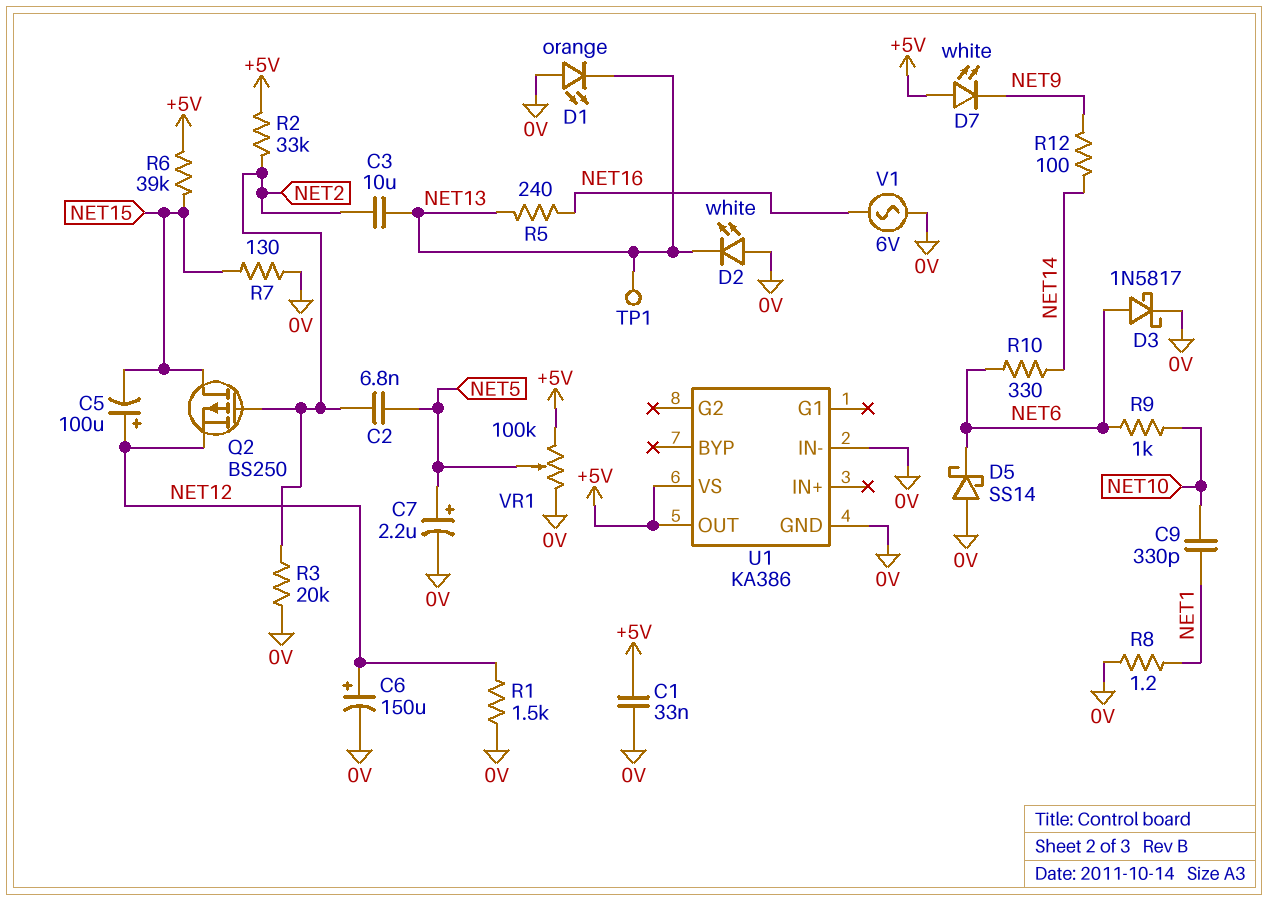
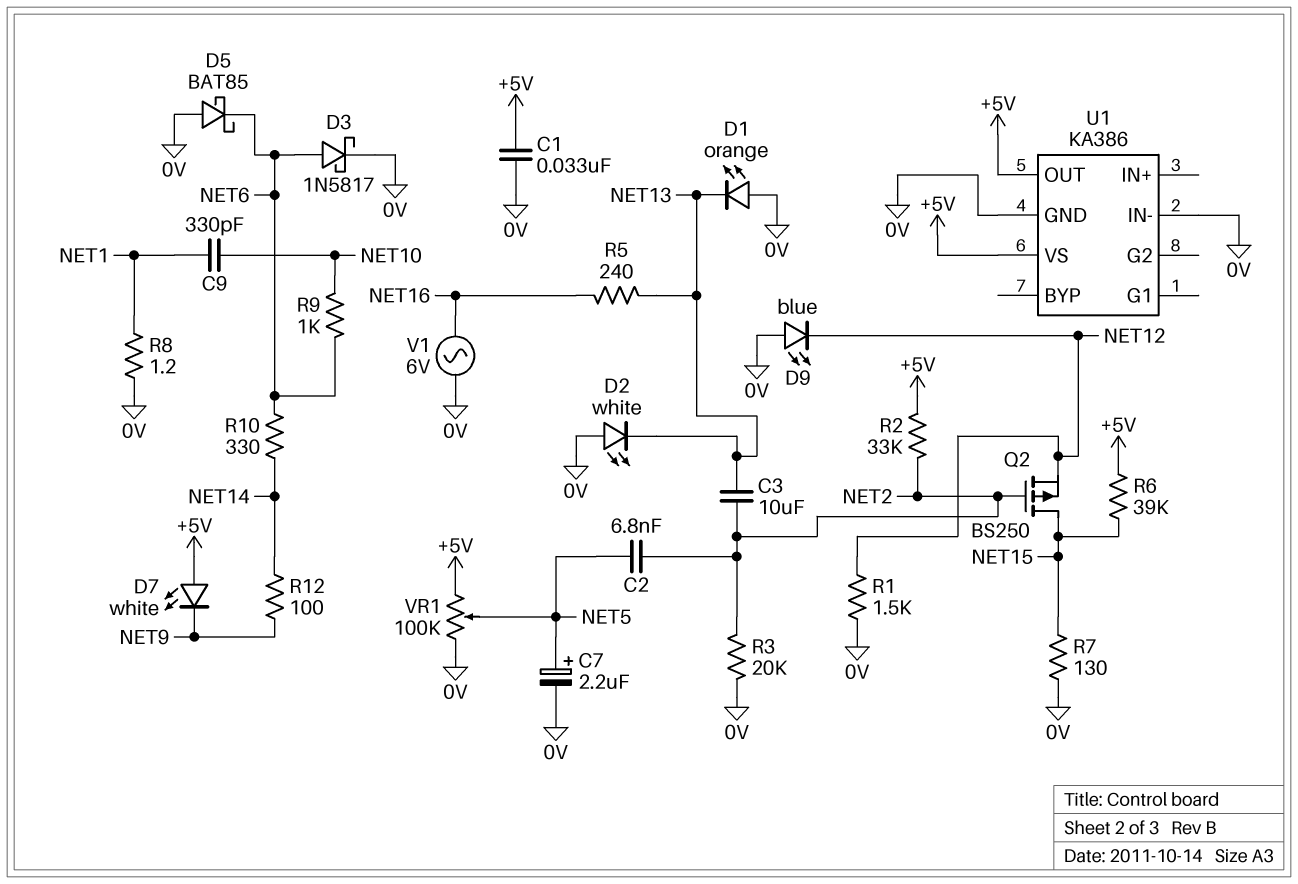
C5: 100uF (plus NET12, minus NET15) -> none
C6: 150uF (plus NET12, minus 0V) -> none
D5: schottky SS14 (A 0V, K NET6) -> schottky BAT85 (A 0V, K NET6)
D9: none -> LED blue (A 0V, K NET12)
TP1: test point (NET13) -> none

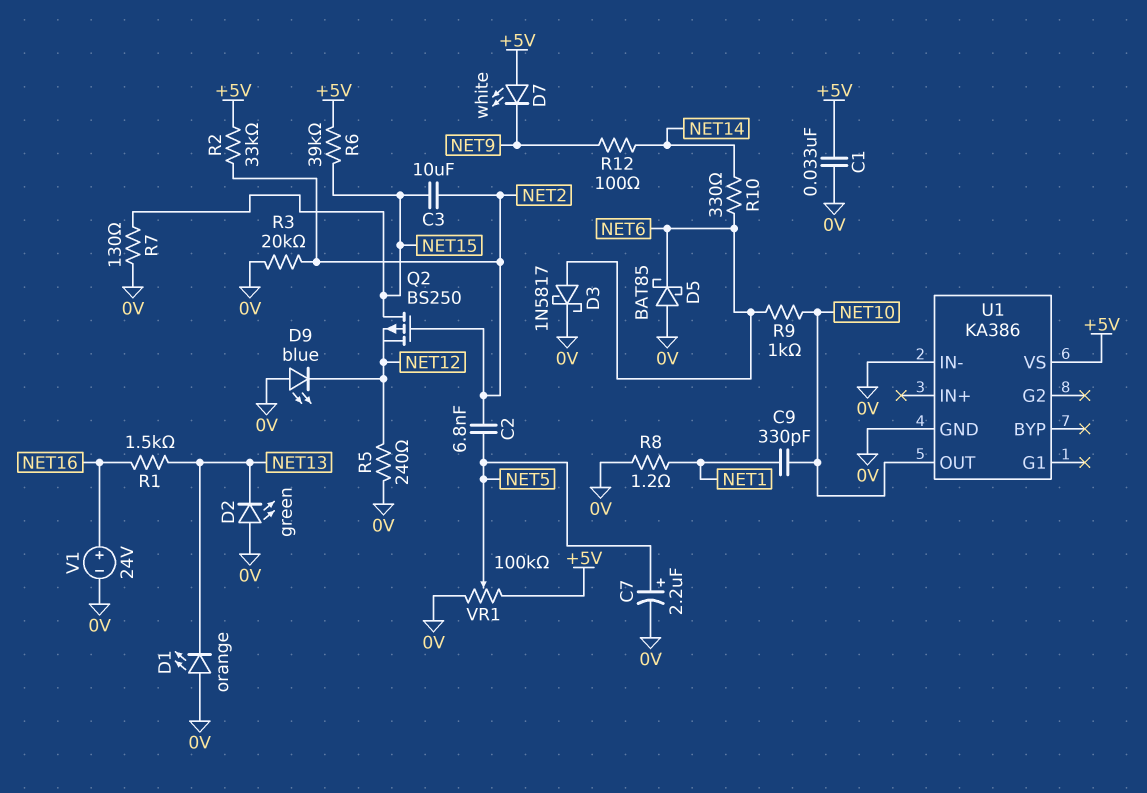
C3: 10uF (NET2, NET13) -> 10uF (NET2, NET15)
D2: LED white (A 0V, K NET13) -> LED green (A 0V, K NET13)
R1: 1.5k (0V, NET12) -> 1.5k (NET13, NET16)
R5: 240 (NET13, NET16) -> 240 (0V, NET12)
U1 pin OUT: +5V -> NET10
V1: AC 6V (0V, NET16) -> 24V (plus NET16, minus 0V)

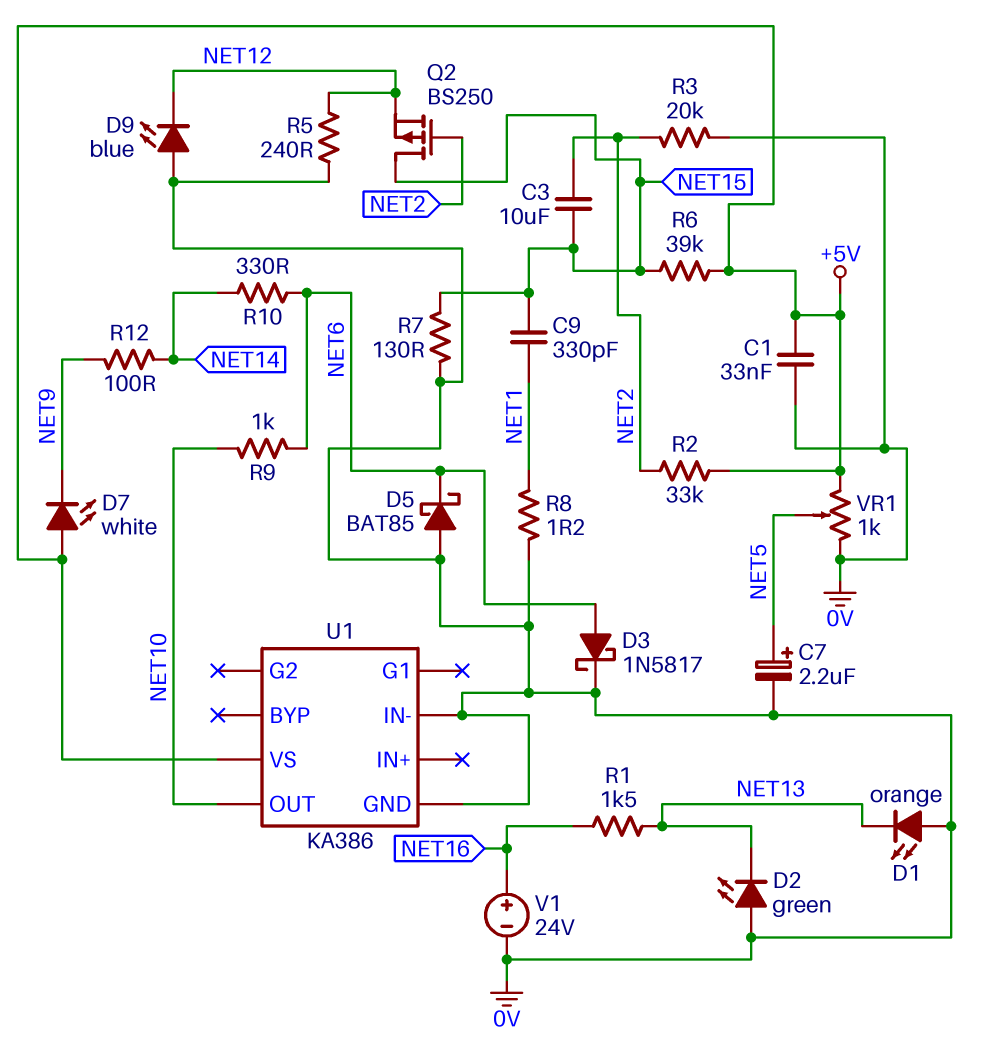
C2: 6.8nF (NET2, NET5) -> none
C9: 330pF (NET1, NET10) -> 330pF (NET1, NET15)
VR1: 100k (+5V, 0V, wiper NET5) -> 1k (+5V, 0V, wiper NET5)

